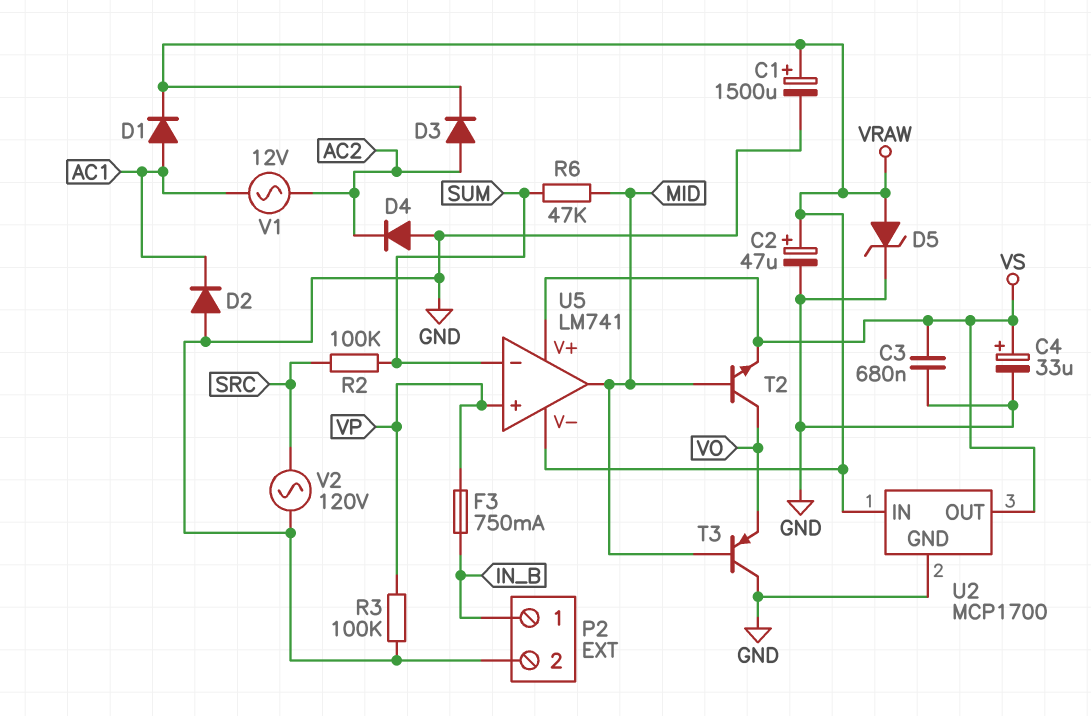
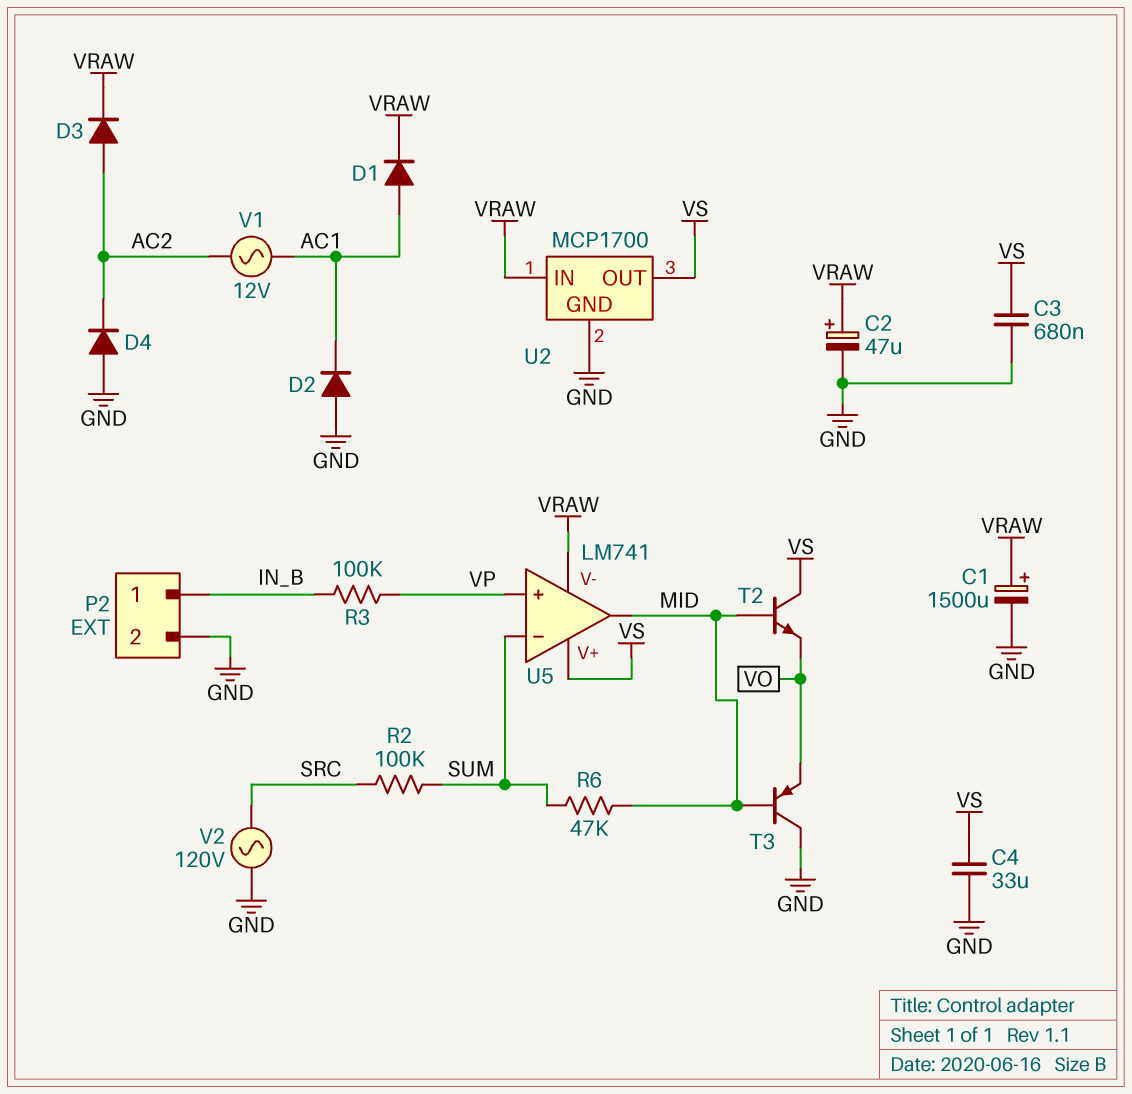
C4: 33uF (plus VS, minus GND) -> 33uF (GND, VS)
D5: zener (A VRAW, K GND) -> none
F3: 750mA (IN_B, VP) -> none
R3: 100k (GND, VP) -> 100k (IN_B, VP)
T2: NPN (B MID, C VO, E VS) -> NPN (B MID, C VS, E VO)

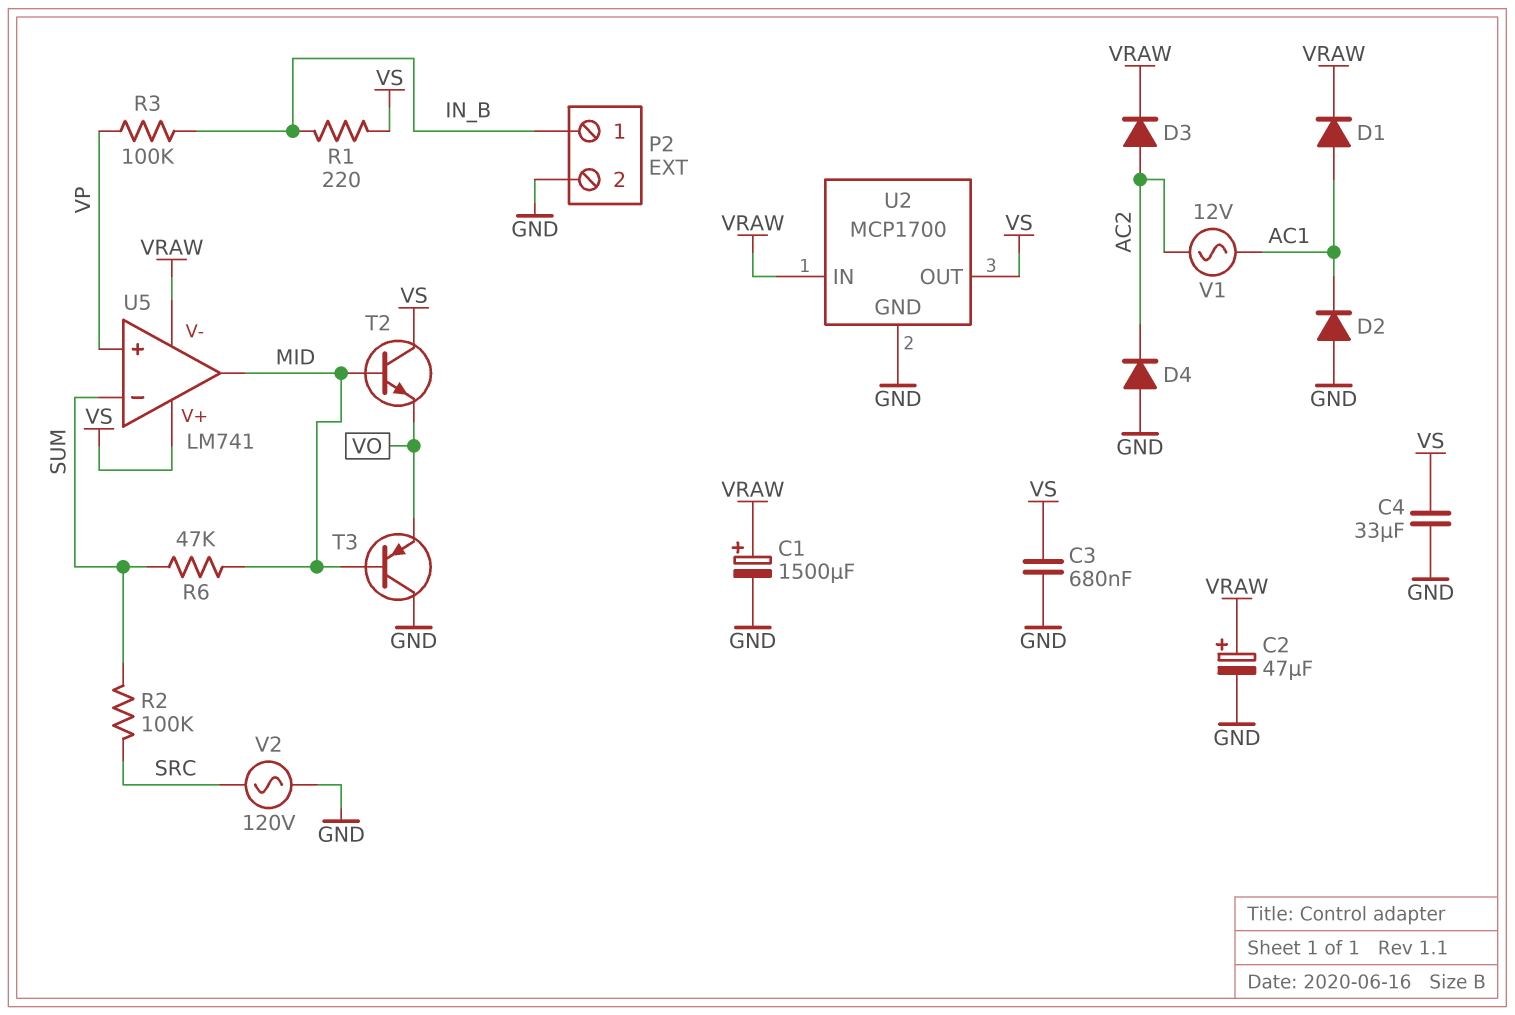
R1: none -> 220 (IN_B, VS)

